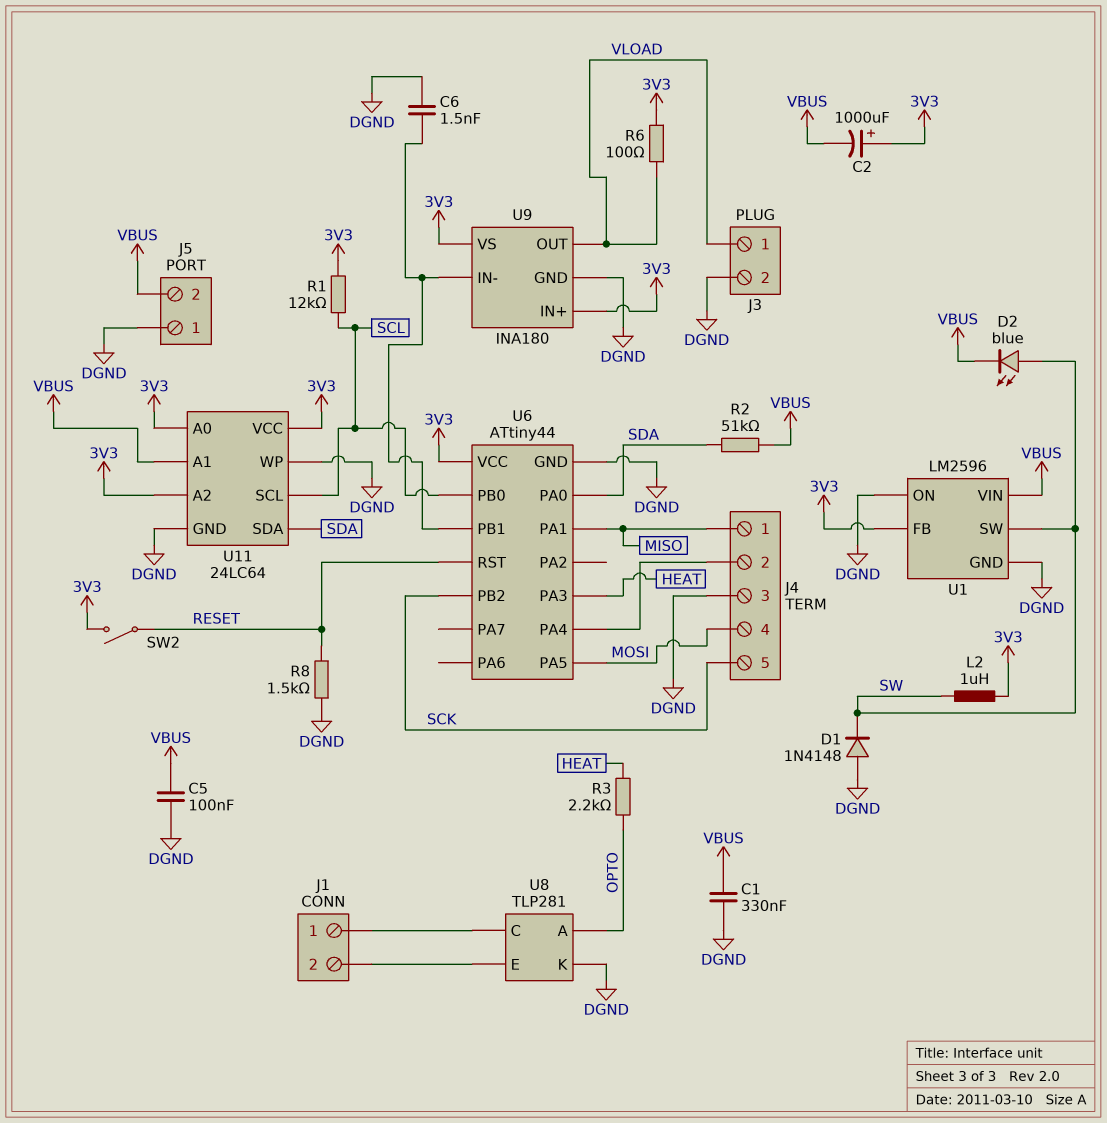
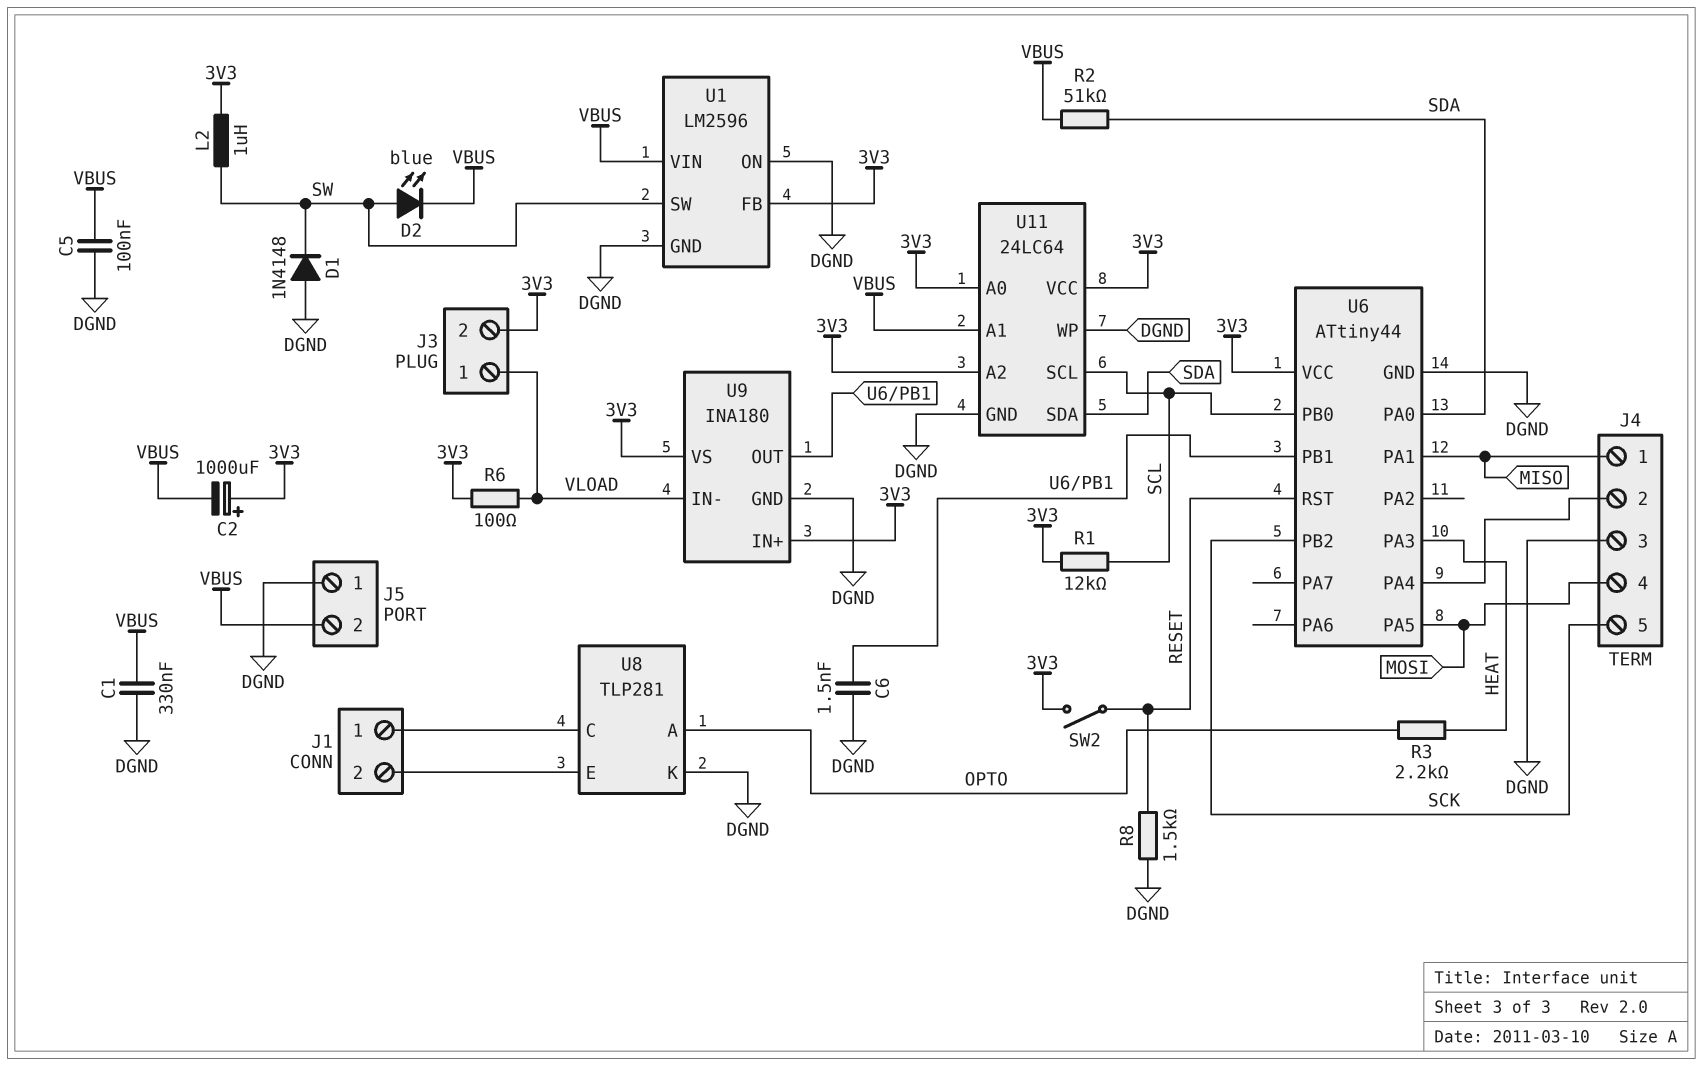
J3 pin 2: DGND -> 3V3
U9 pin IN-: U6/PB1 -> VLOAD
U9 pin OUT: VLOAD -> U6/PB1

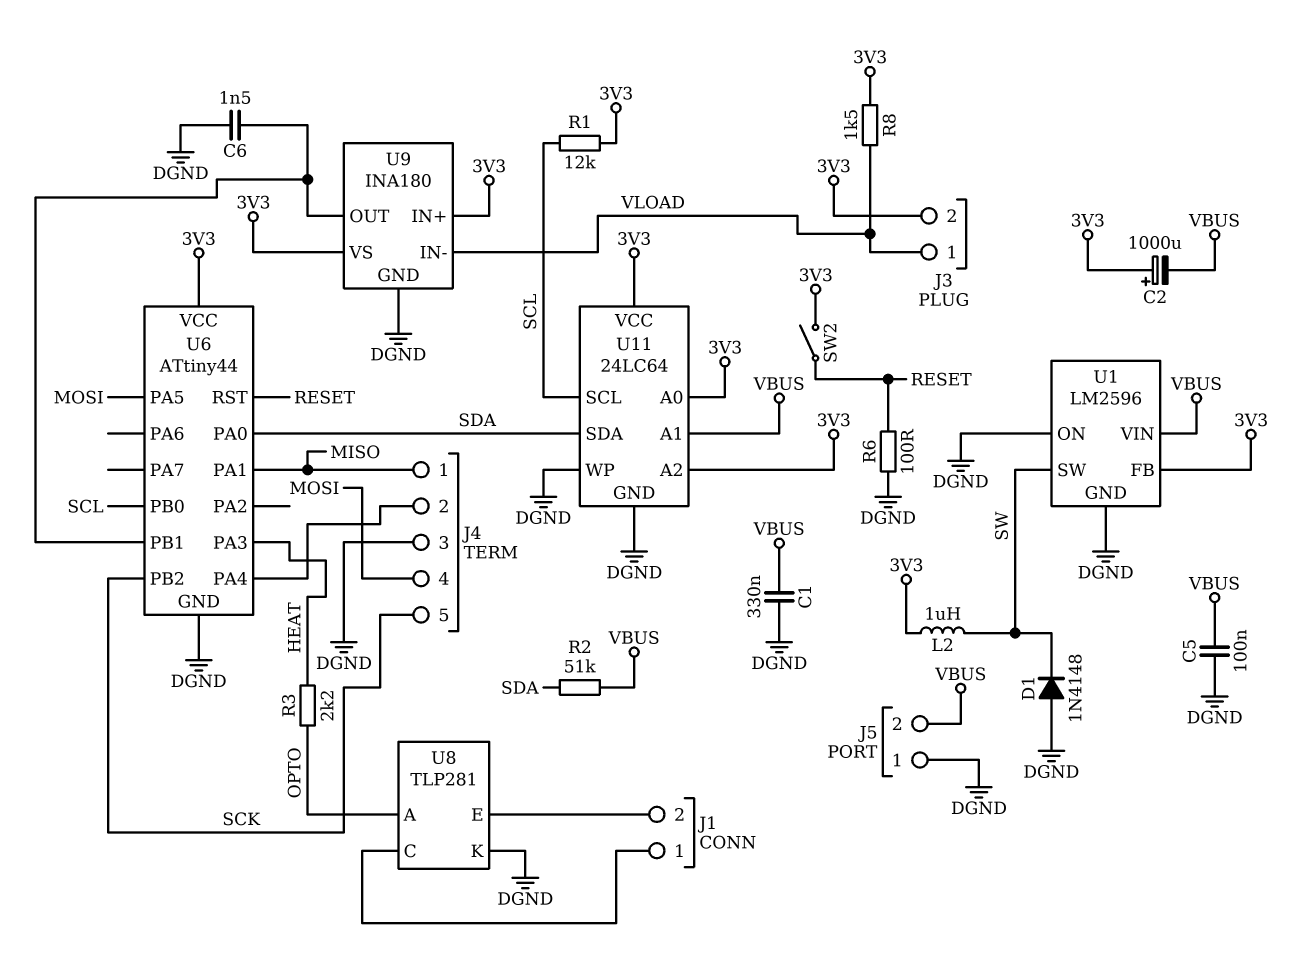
D2: LED blue (A SW, K VBUS) -> none
R6: 100 (3V3, VLOAD) -> 100 (DGND, RESET)
R8: 1.5k (DGND, RESET) -> 1.5k (3V3, VLOAD)

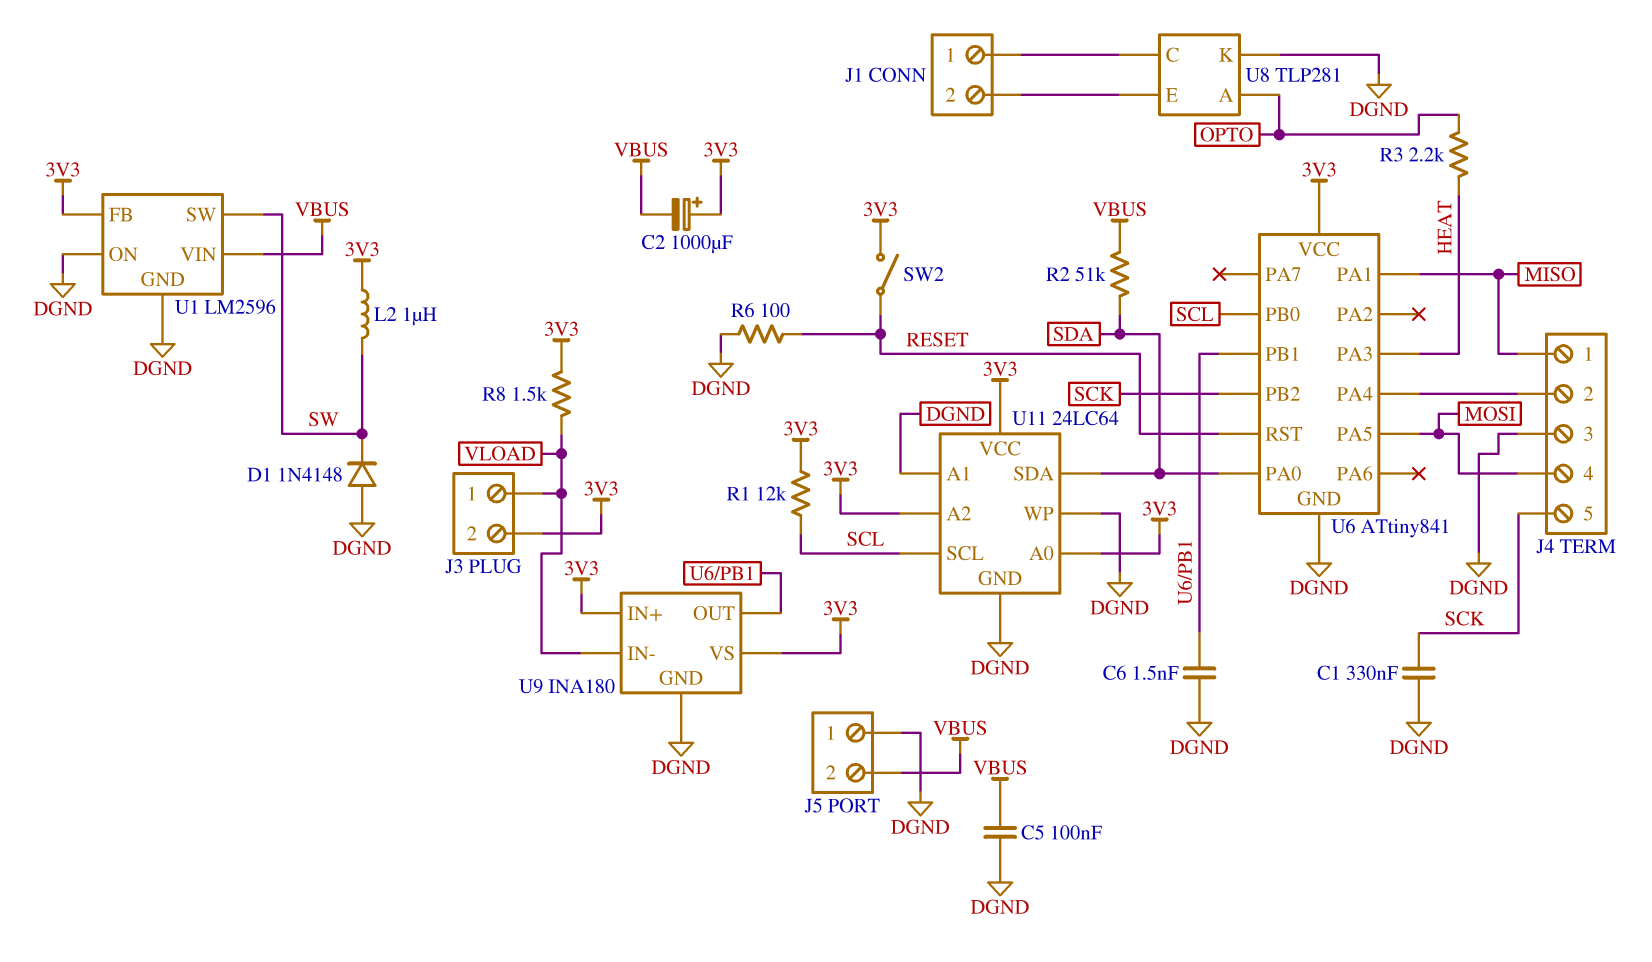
C1: 330nF (DGND, VBUS) -> 330nF (DGND, SCK)
U6: ATtiny44 -> ATtiny841
U11 pin A1: VBUS -> DGND

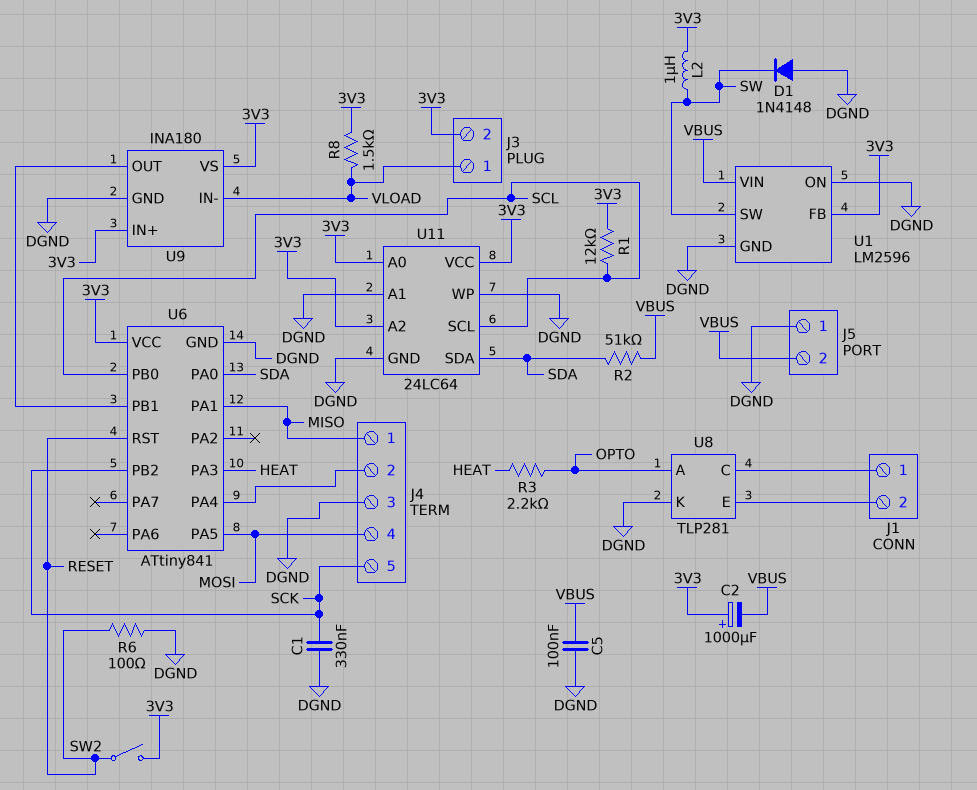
C6: 1.5nF (DGND, U6/PB1) -> none

